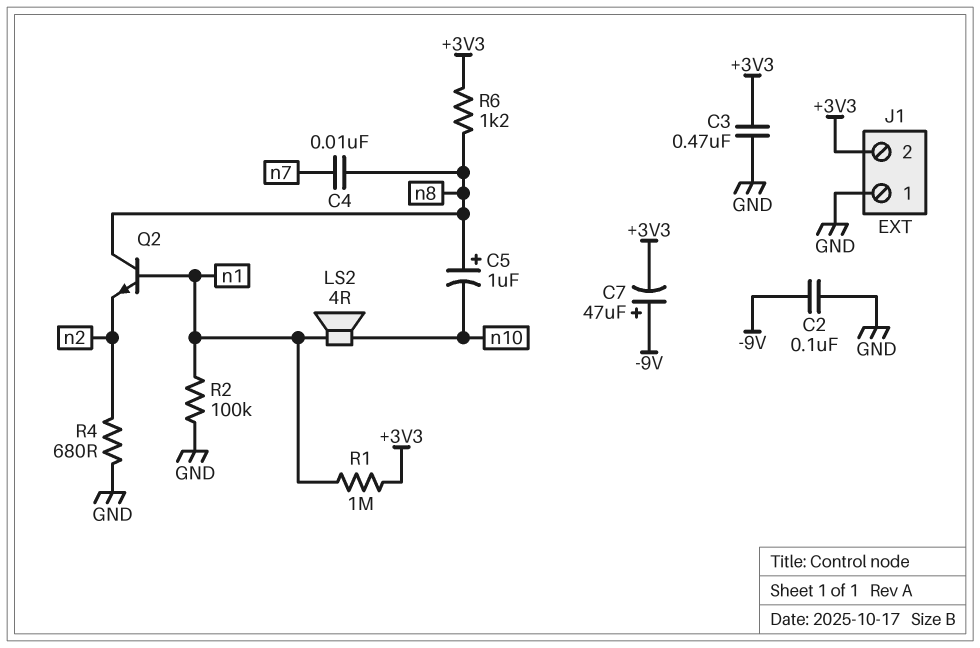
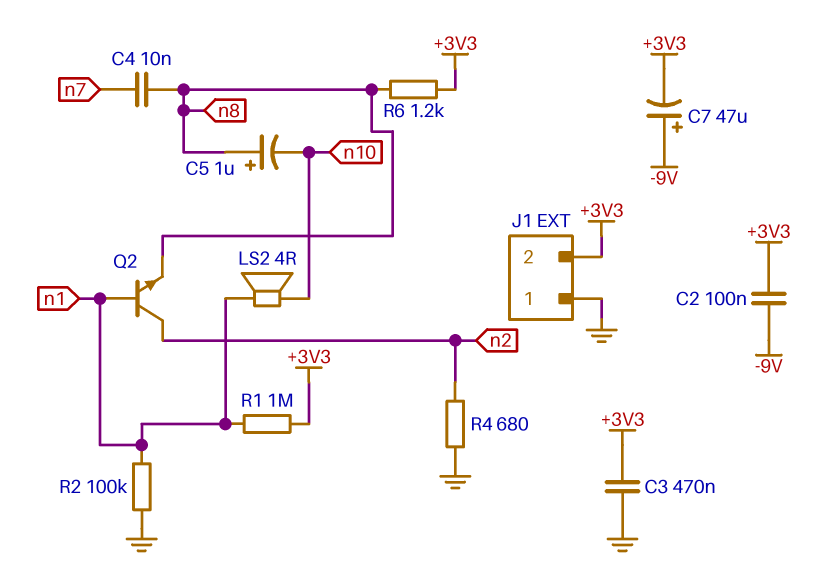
C2: 100nF (-9V, GND) -> 100nF (+3V3, -9V)
Q2: NPN (B n1, C n8, E n2) -> NPN (B n1, C n2, E n8)

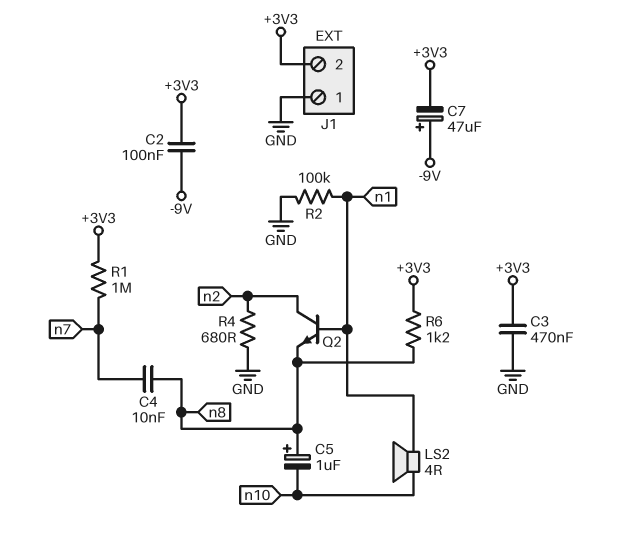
R1: 1M (+3V3, n1) -> 1M (+3V3, n7)

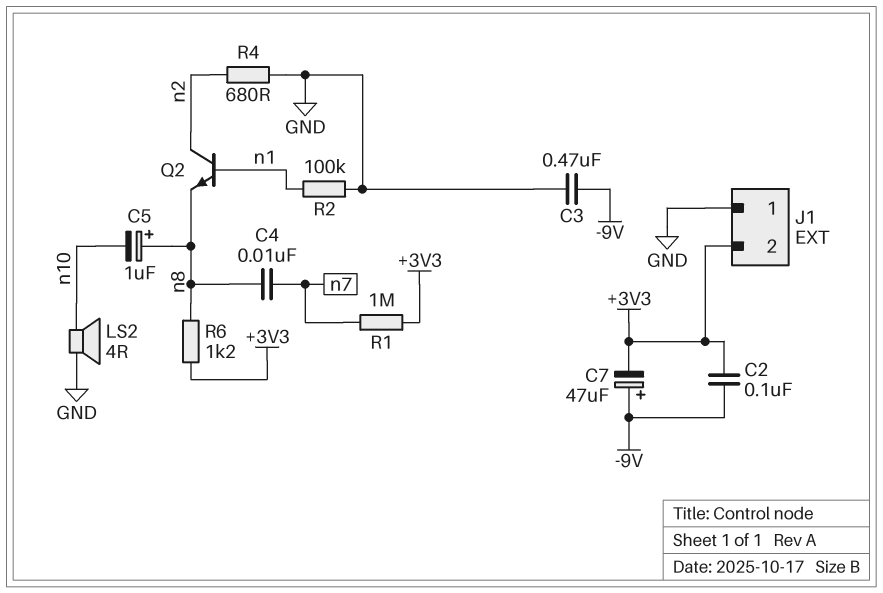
C3: 470nF (+3V3, GND) -> 470nF (-9V, GND)
LS2: speaker 4R (n1, n10) -> speaker 4R (GND, n10)

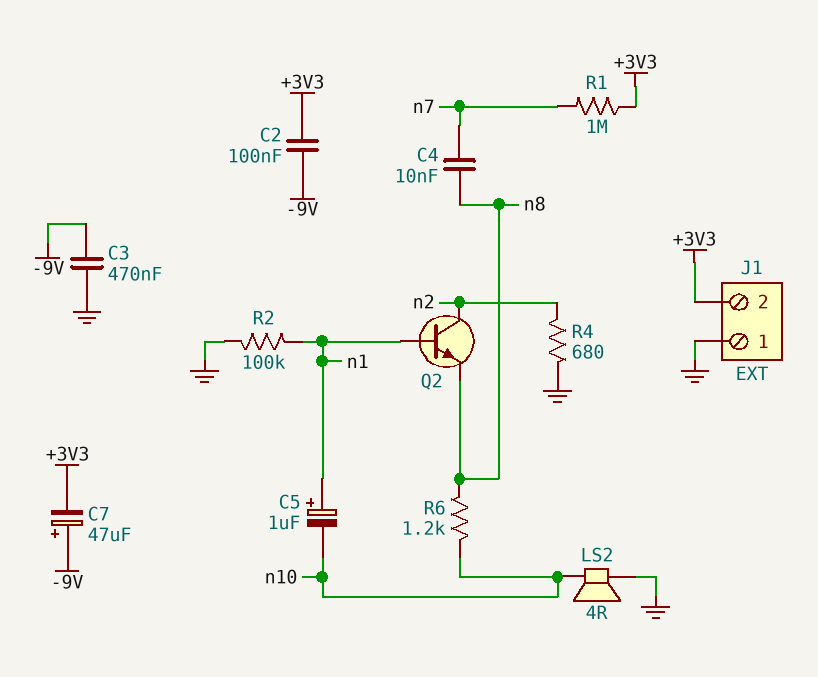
C5: 1uF (plus n8, minus n10) -> 1uF (plus n1, minus n10)
R6: 1.2k (+3V3, n8) -> 1.2k (n8, n10)

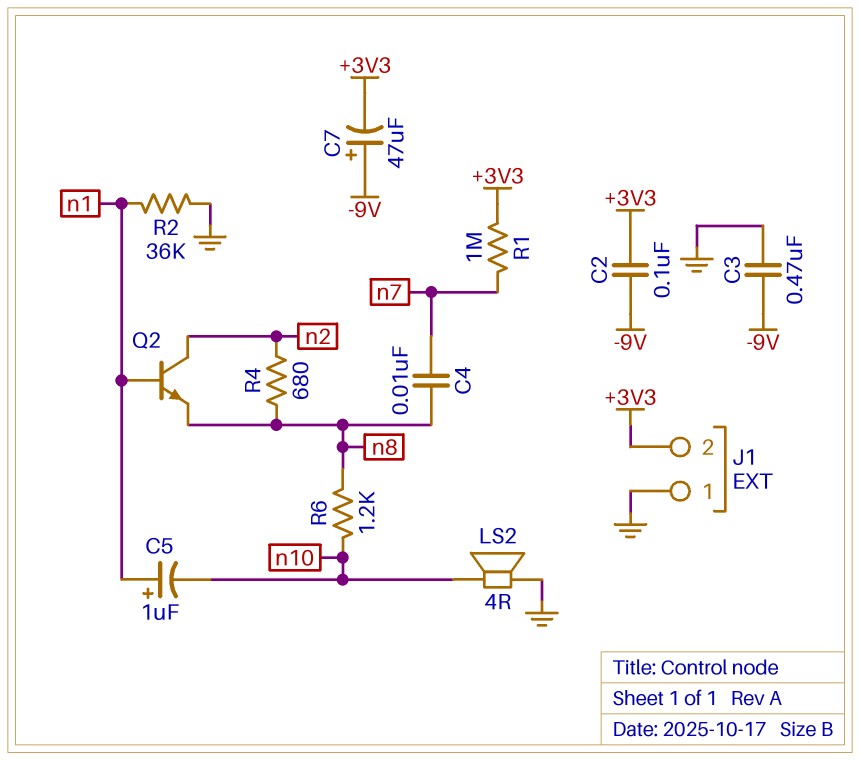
R2: 100k (GND, n1) -> 36k (GND, n1)
R4: 680 (GND, n2) -> 680 (n2, n8)

